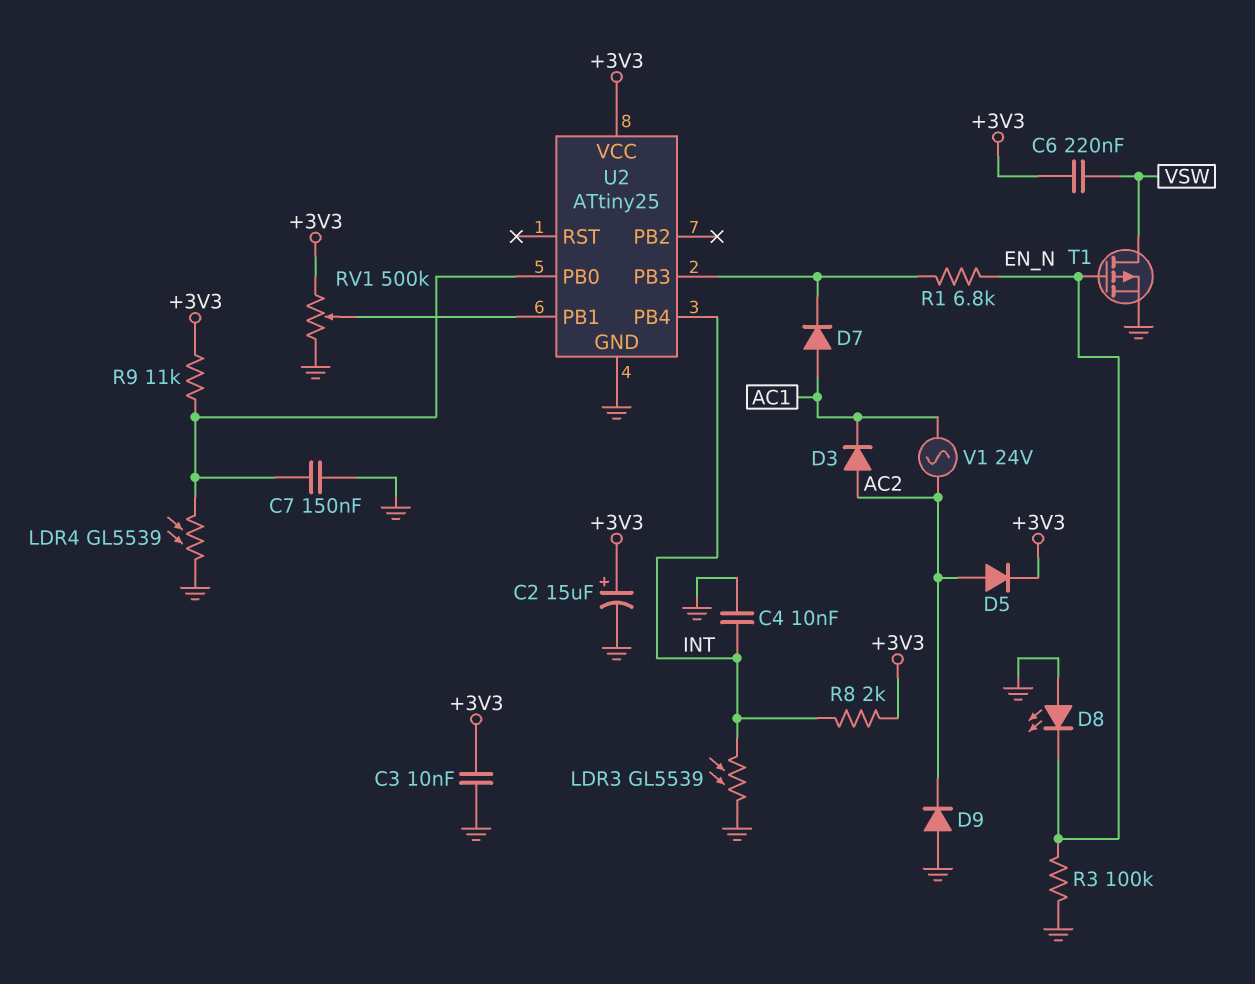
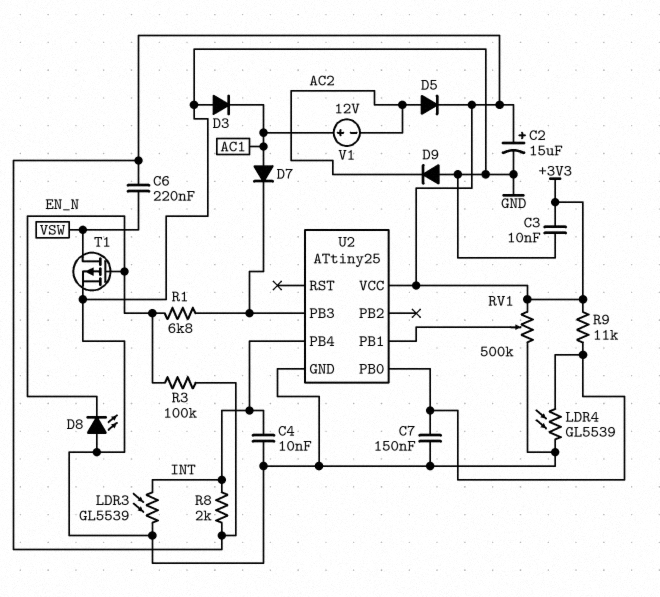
D3: diode (A AC2, K AC1) -> diode (A GND, K AC1)
R3: 100k (EN_N, GND) -> 100k (+3V3, EN_N)
V1: AC 24V (AC1, AC2) -> 12V (plus AC1, minus AC2)

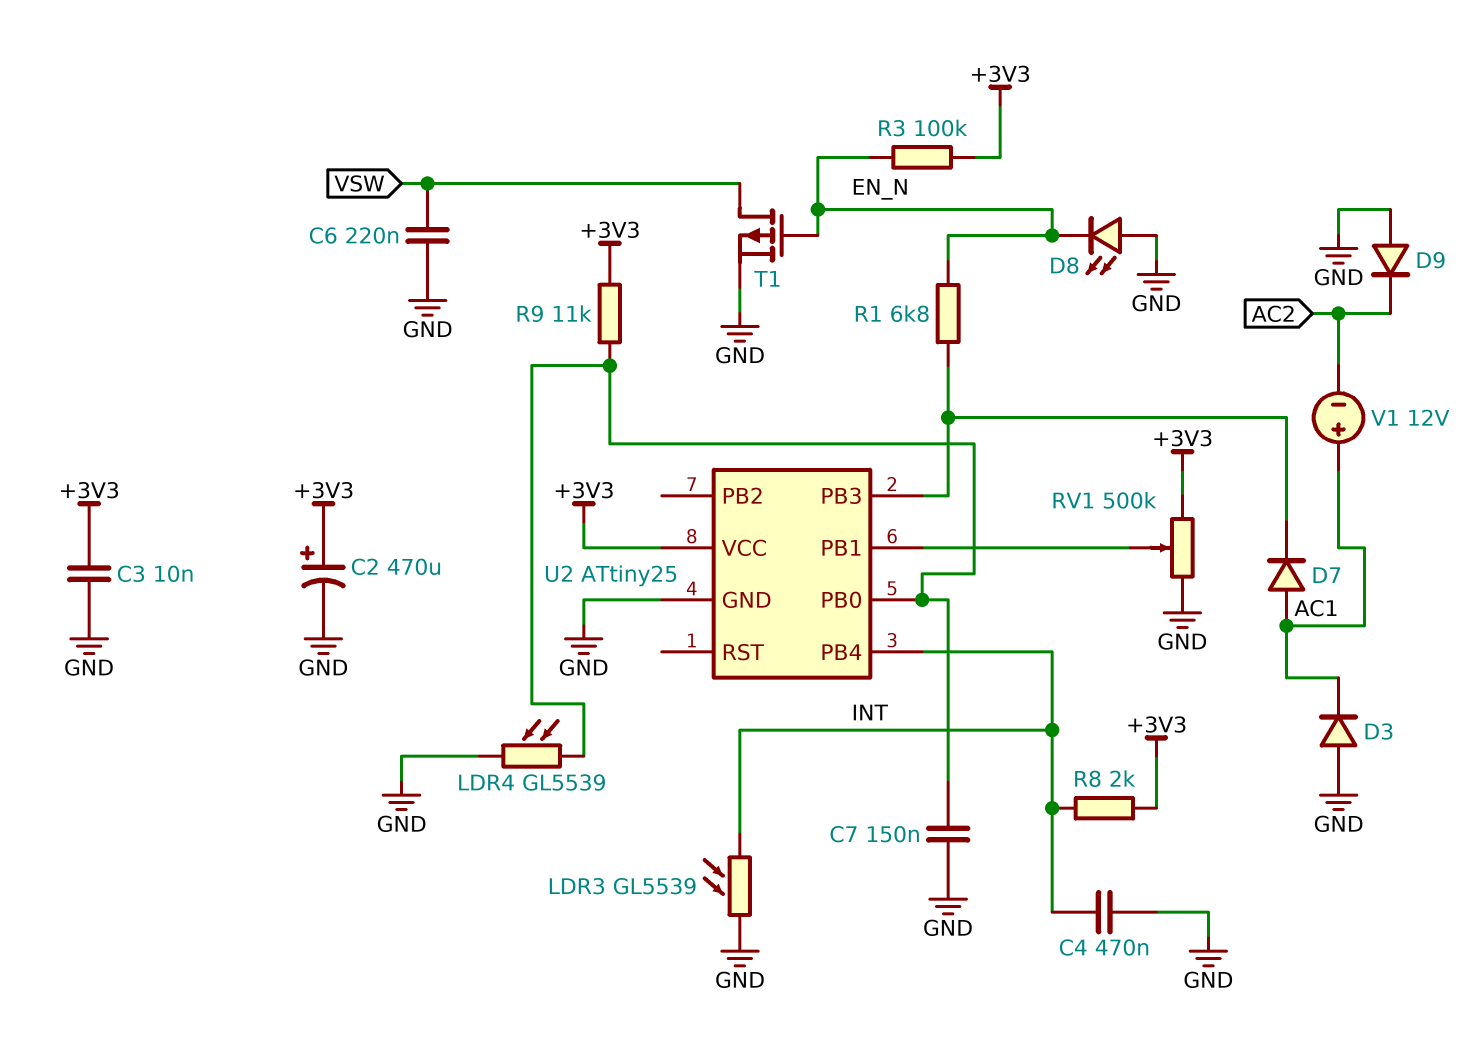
C2: 15uF (plus +3V3, minus GND) -> 470uF (plus +3V3, minus GND)
C4: 10nF (GND, INT) -> 470nF (GND, INT)
C6: 220nF (+3V3, VSW) -> 220nF (GND, VSW)
D5: diode (A AC2, K +3V3) -> none

